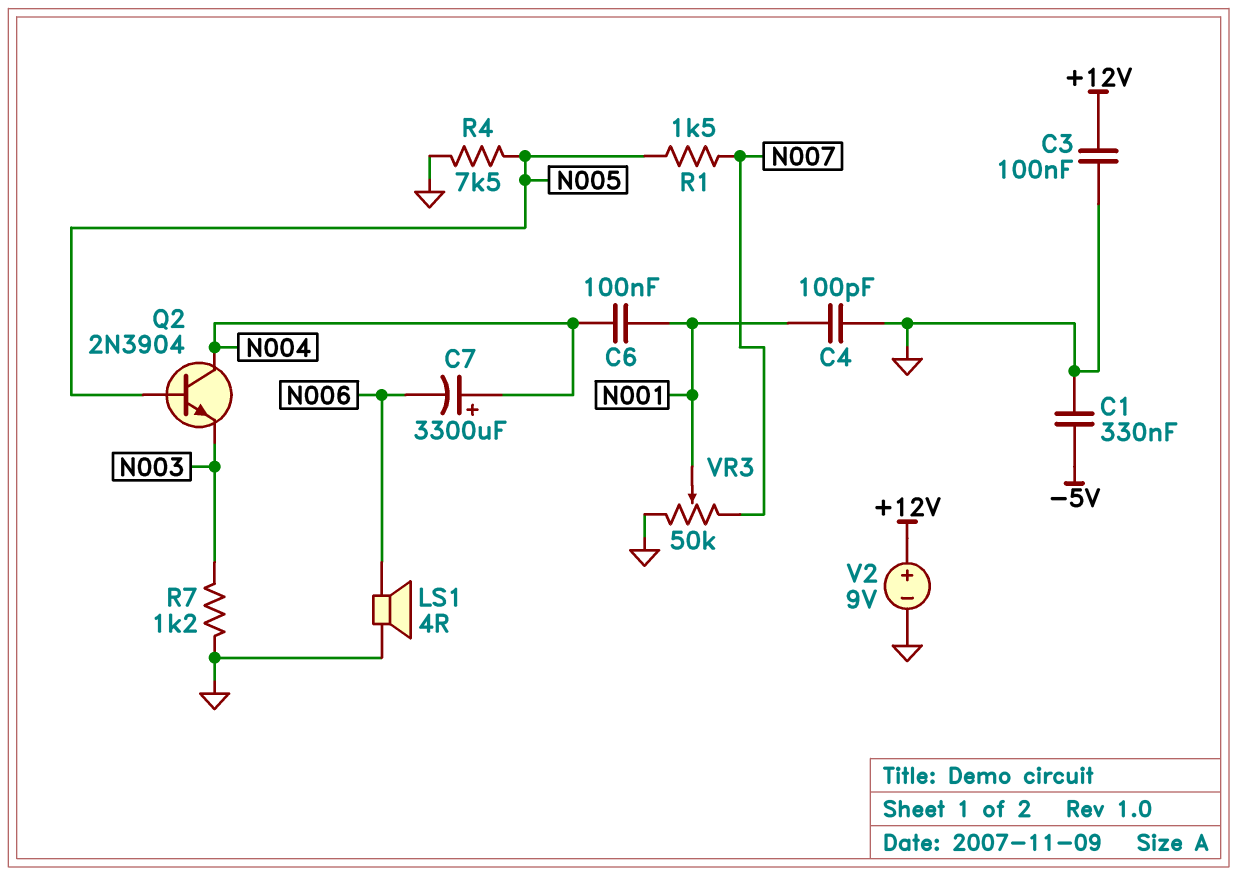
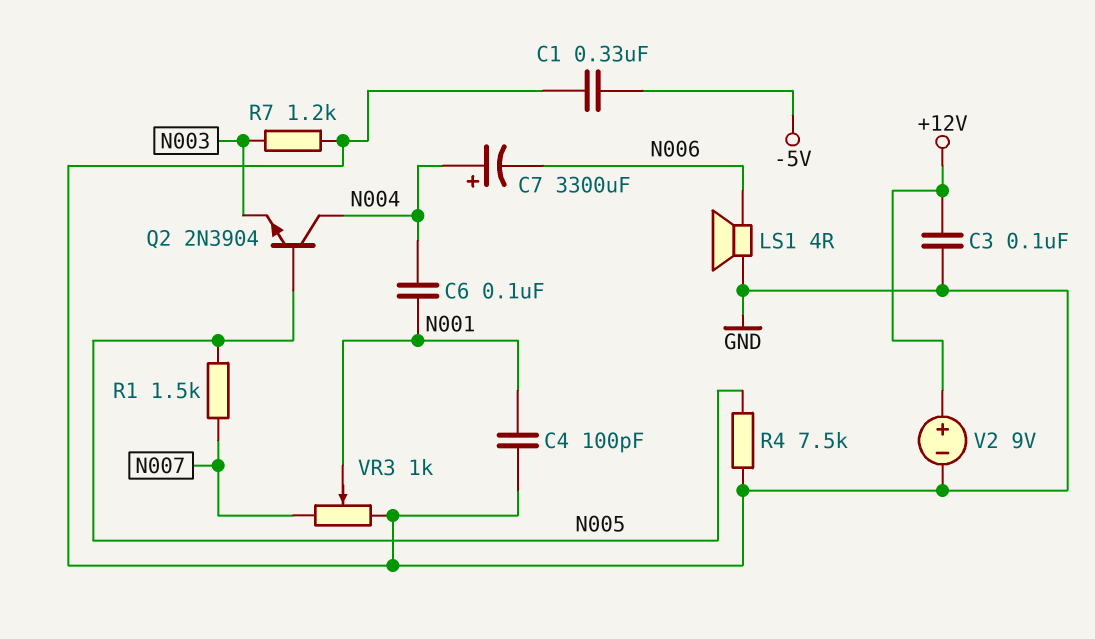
VR3: 50k (GND, N007, wiper N001) -> 1k (GND, N007, wiper N001)

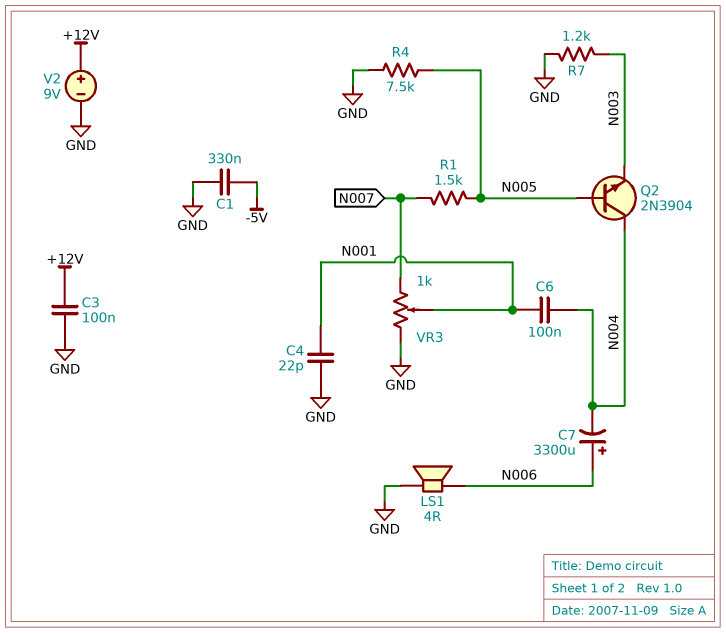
C4: 100pF (GND, N001) -> 22pF (GND, N001)
C7: 3300uF (plus N004, minus N006) -> 3300uF (plus N006, minus N004)

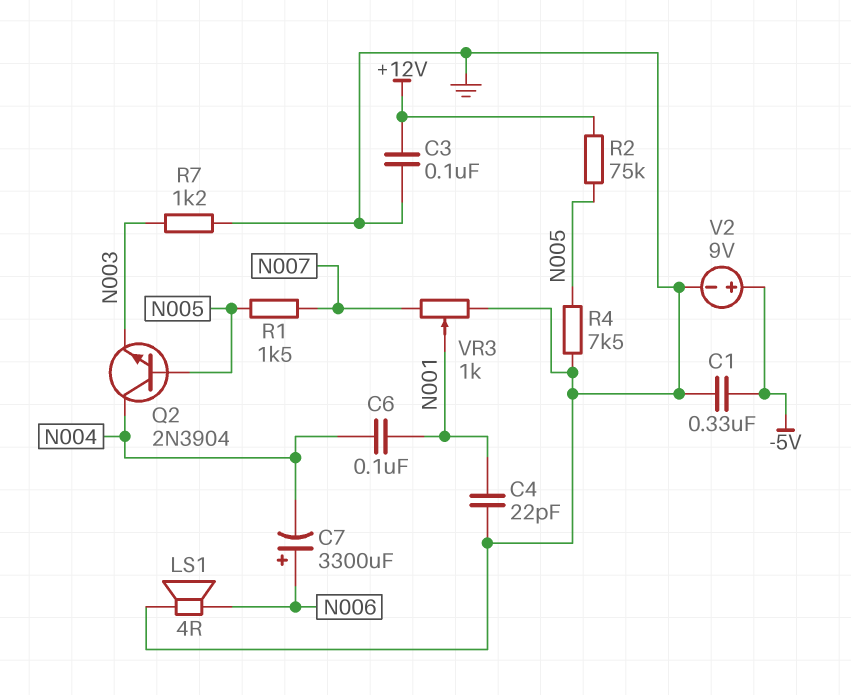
R2: none -> 75k (+12V, N005)
V2: 9V (plus +12V, minus GND) -> 9V (plus -5V, minus GND)

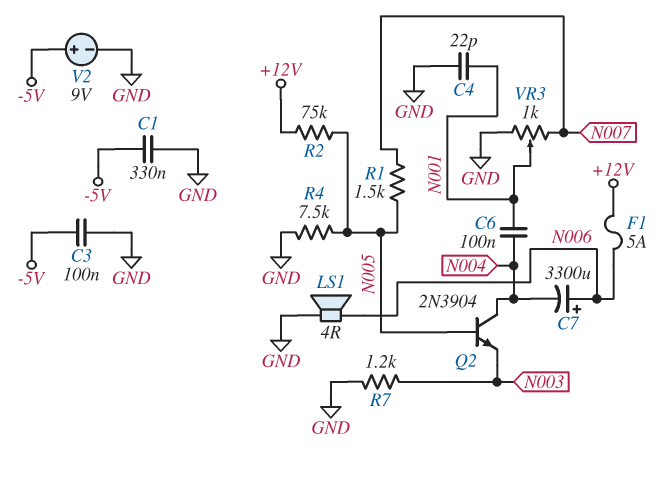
C3: 100nF (+12V, GND) -> 100nF (-5V, GND)
F1: none -> 5A (+12V, N006)

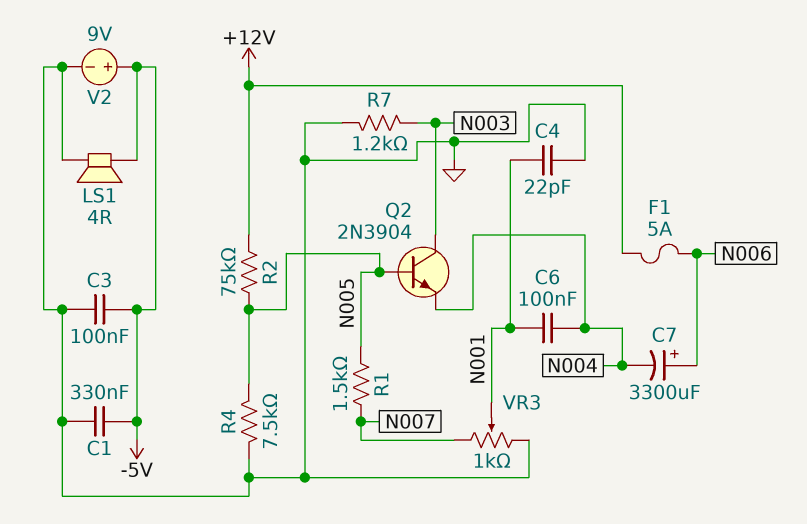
LS1: speaker 4R (GND, N006) -> speaker 4R (-5V, GND)
Q2: NPN 2N3904 (B N005, C N004, E N003) -> NPN 2N3904 (B N005, C N003, E N004)

